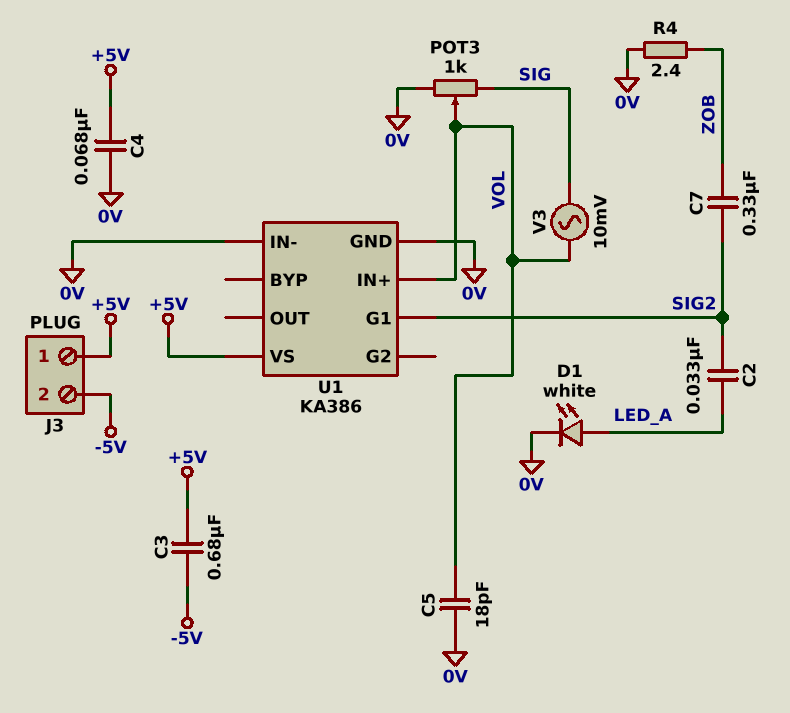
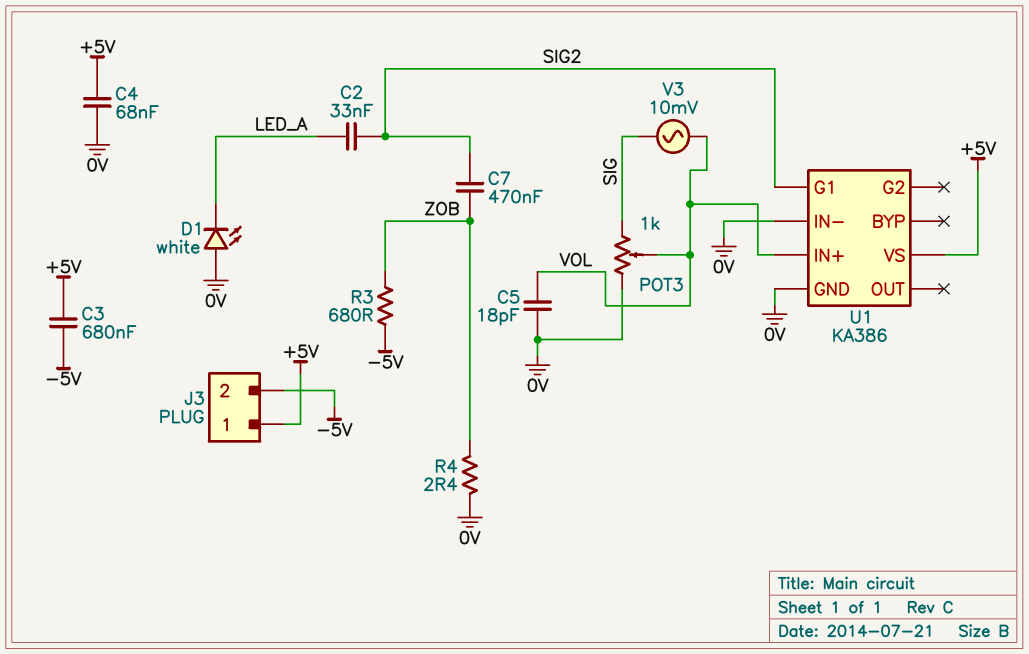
C7: 330nF (SIG2, ZOB) -> 470nF (SIG2, ZOB)
D1: LED white (A LED_A, K 0V) -> LED white (A 0V, K LED_A)
R3: none -> 680 (-5V, ZOB)

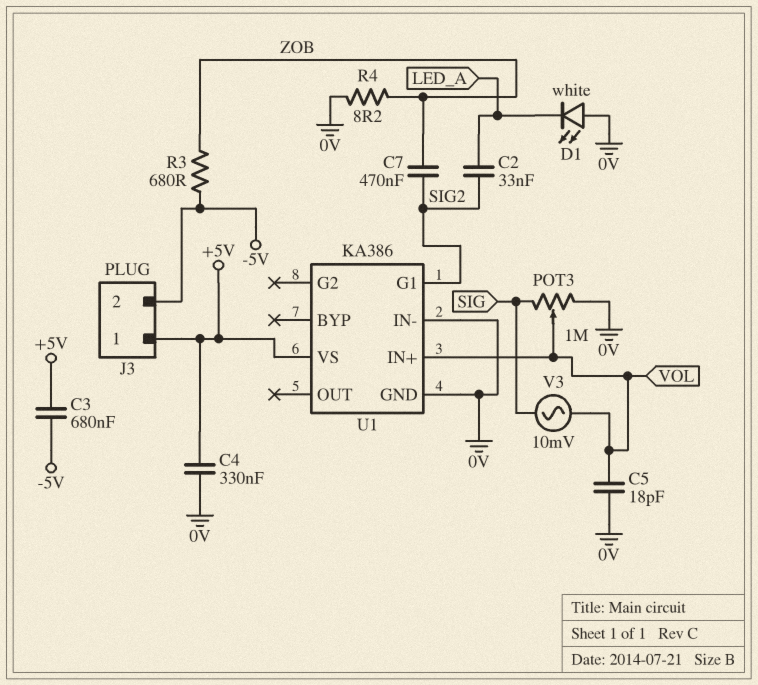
C4: 68nF (+5V, 0V) -> 330nF (+5V, 0V)
POT3: 1k (0V, SIG, wiper VOL) -> 1M (0V, SIG, wiper VOL)
R4: 2.4 (0V, ZOB) -> 8.2 (0V, ZOB)

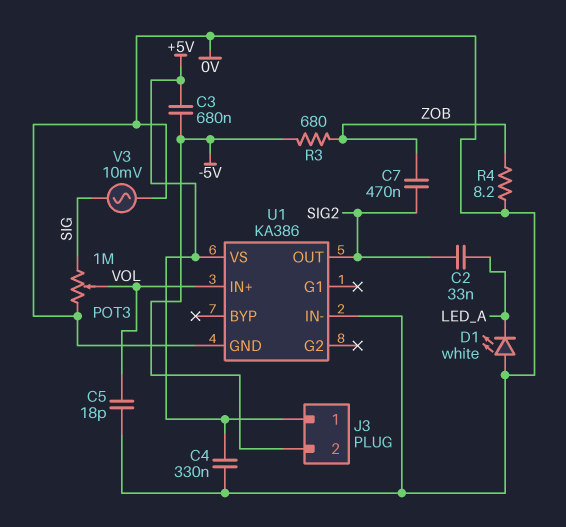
U1 pin G1: SIG2 -> none
U1 pin OUT: none -> SIG2
V3: AC 10mV (SIG, VOL) -> AC 10mV (0V, SIG)

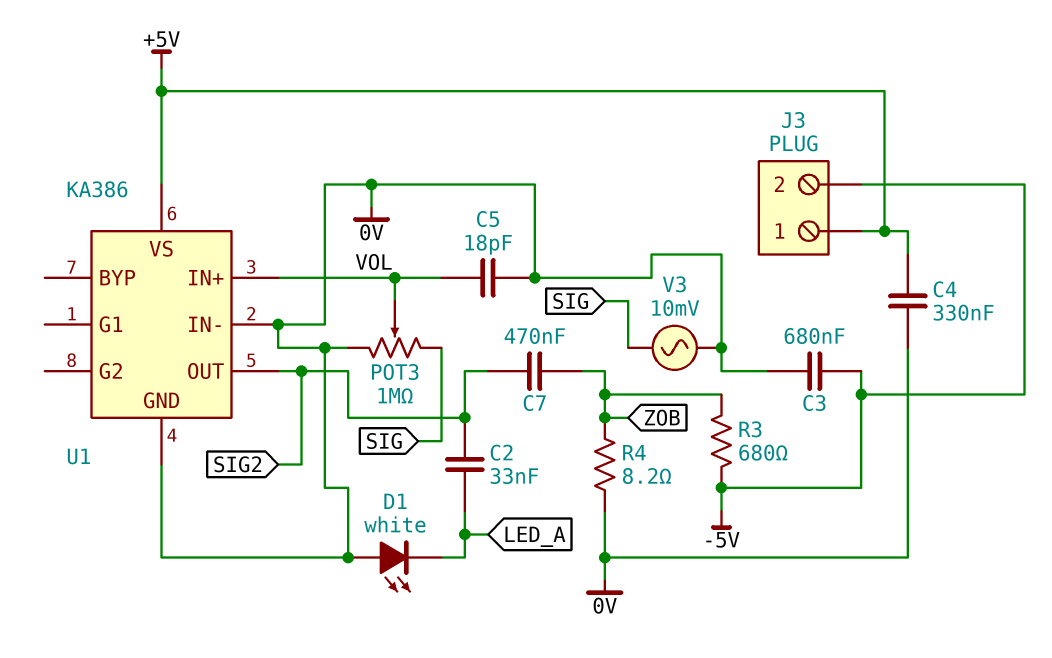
C3: 680nF (+5V, -5V) -> 680nF (-5V, 0V)

